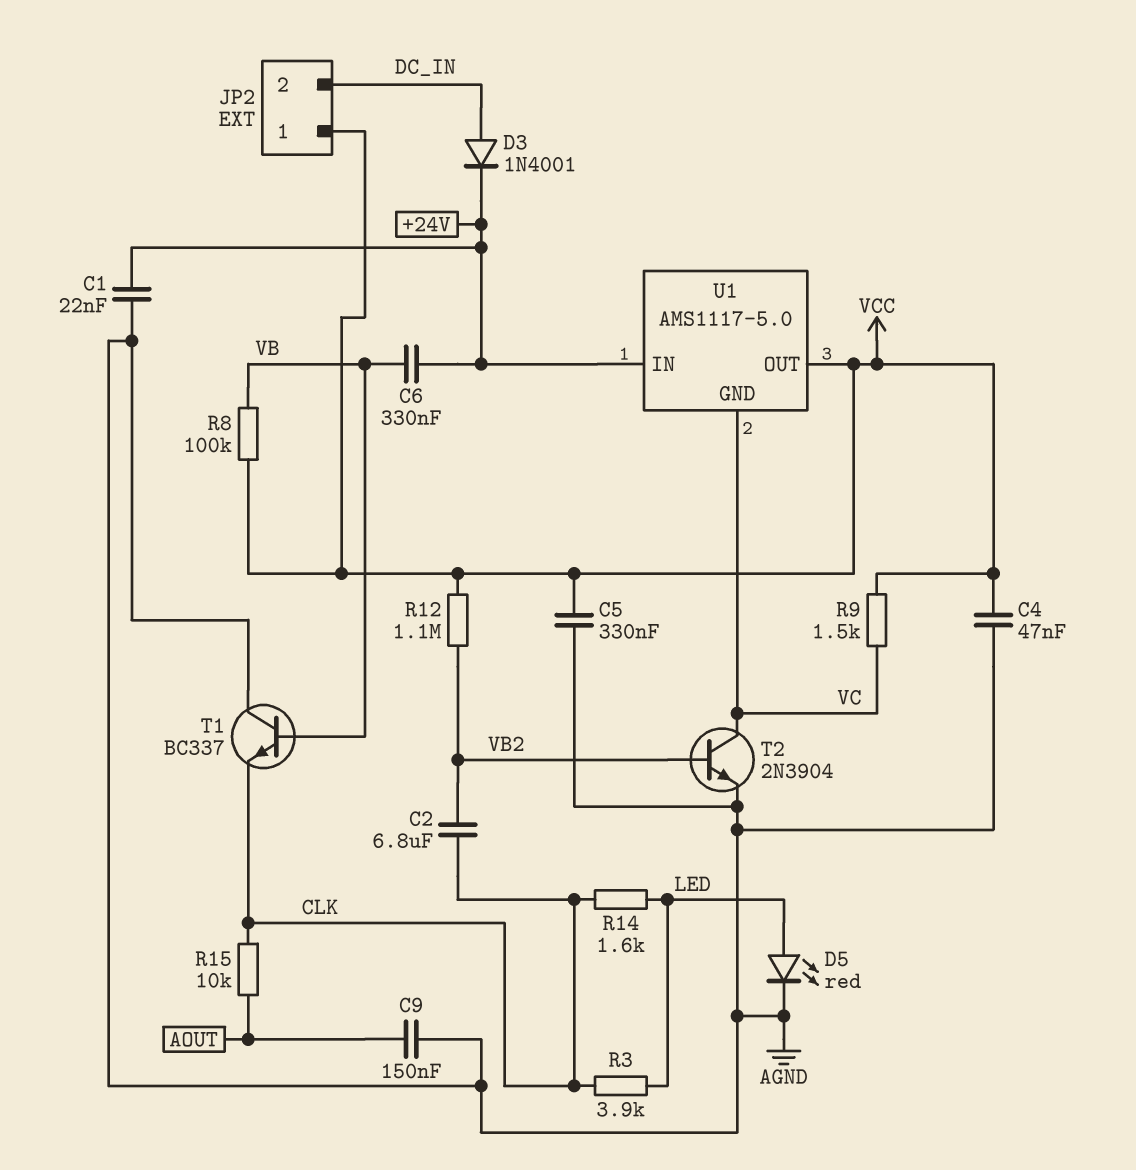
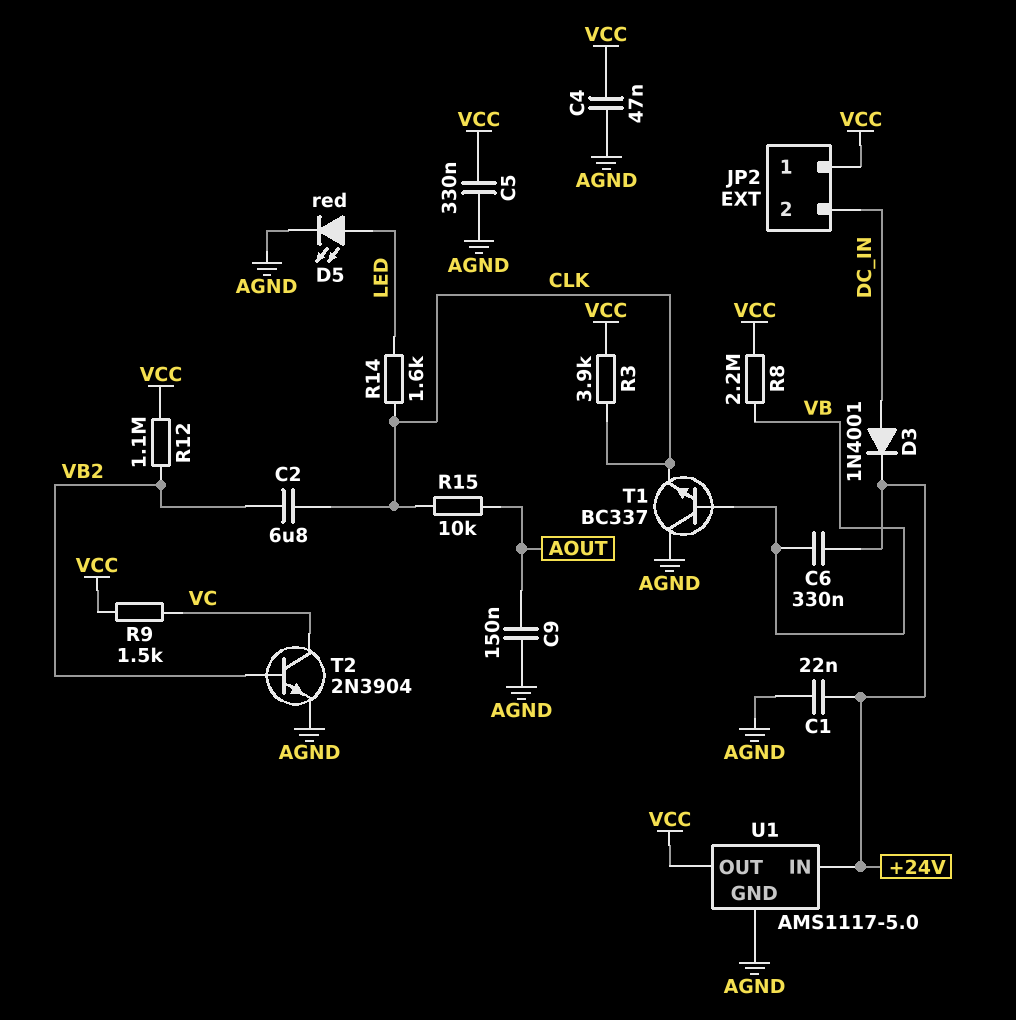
R3: 3.9k (CLK, LED) -> 3.9k (CLK, VCC)
R8: 100k (VB, VCC) -> 2.2M (VB, VCC)
U1 pin GND: VC -> AGND

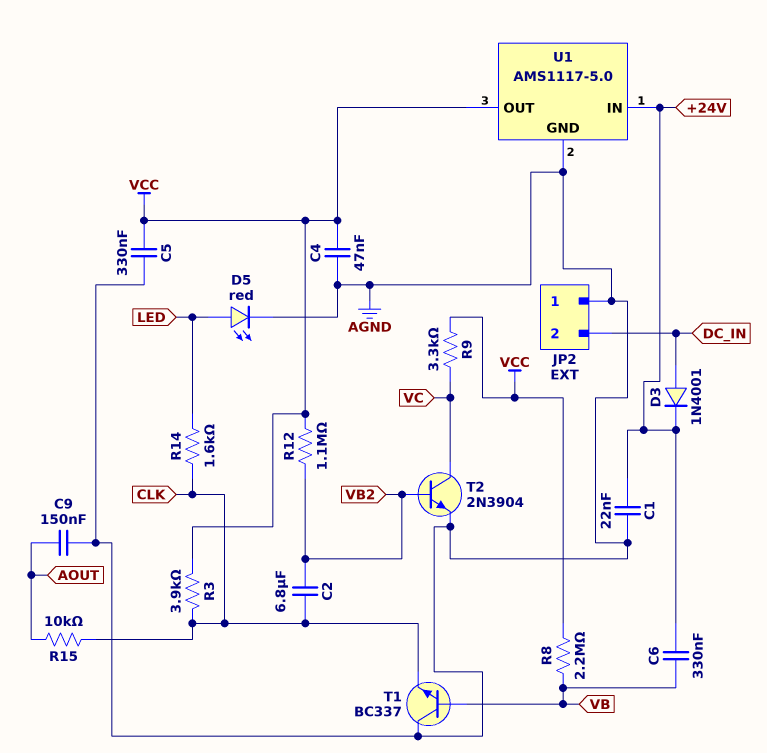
JP2 pin 1: VCC -> AGND
R9: 1.5k (VC, VCC) -> 3.3k (VC, VCC)

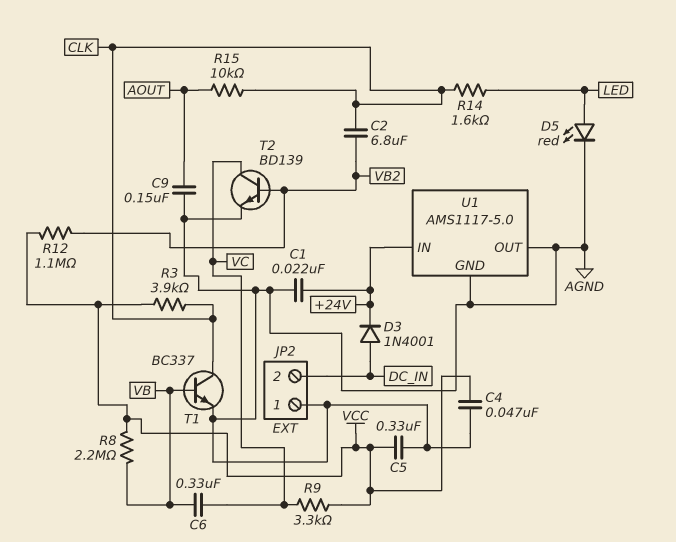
C6: 330nF (+24V, VB) -> 330nF (VB, VC)
T1: NPN BC337 (B VB, C AGND, E CLK) -> NPN BC337 (B VB, C CLK, E AGND)
T2: NPN 2N3904 (B VB2, C VC, E AGND) -> NPN BD139 (B VB2, C VC, E AGND)
U1 pin OUT: VCC -> AGND

